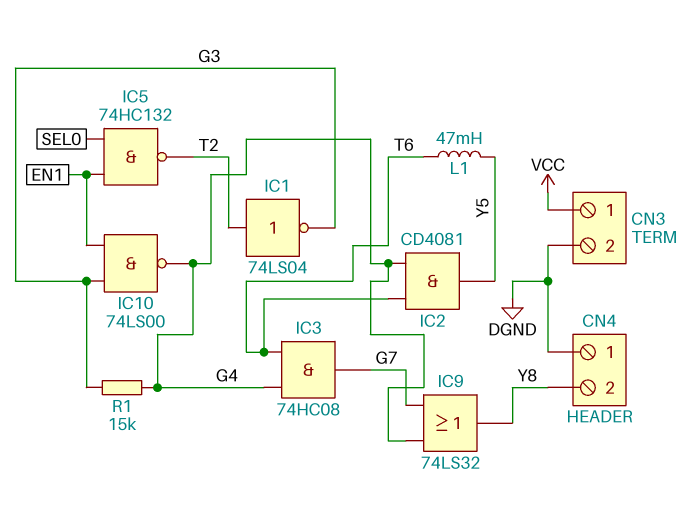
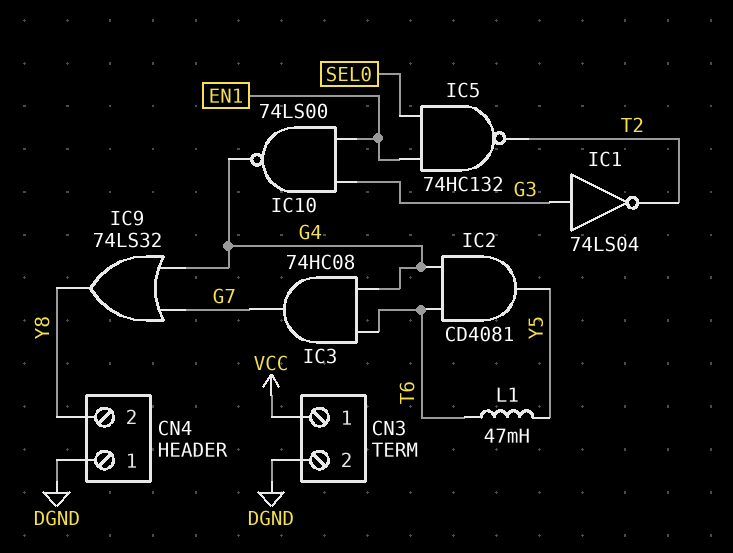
IC1: NOT 74LS04 (in T2, out G3) -> NOT 74LS04 (in G3, out T2)
R1: 15k (G3, G4) -> none

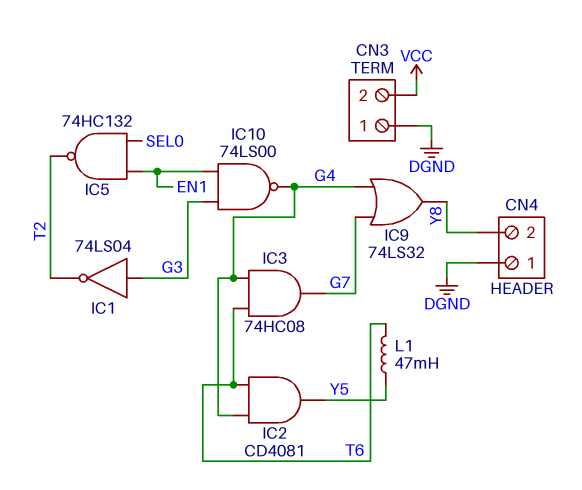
CN3 pin 1: VCC -> DGND
CN3 pin 2: DGND -> VCC

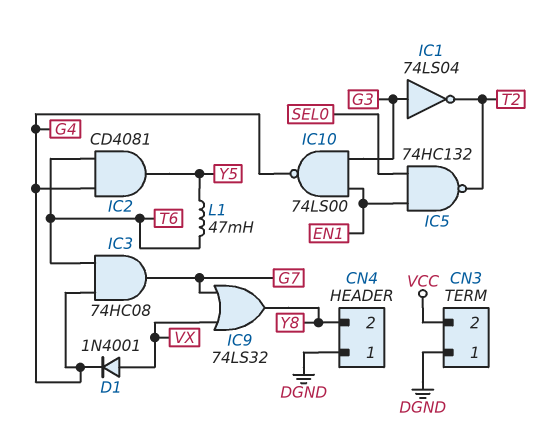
D1: none -> diode 1N4001 (A VX, K G4)
IC9: OR 74LS32 (in G4, in G7, out Y8) -> OR 74LS32 (in G7, in VX, out Y8)

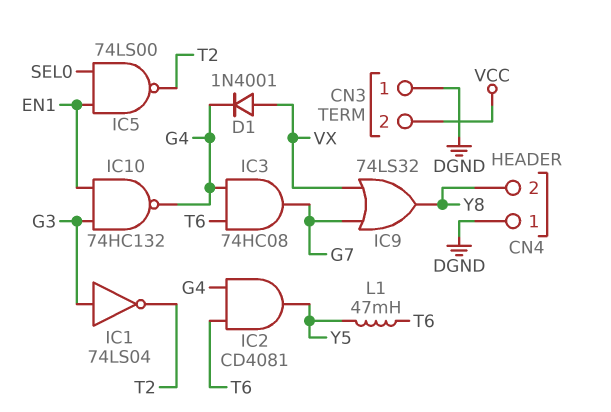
IC5: NAND 74HC132 (in EN1, in SEL0, out T2) -> NAND 74LS00 (in EN1, in SEL0, out T2)
IC10: NAND 74LS00 (in EN1, in G3, out G4) -> NAND 74HC132 (in EN1, in G3, out G4)

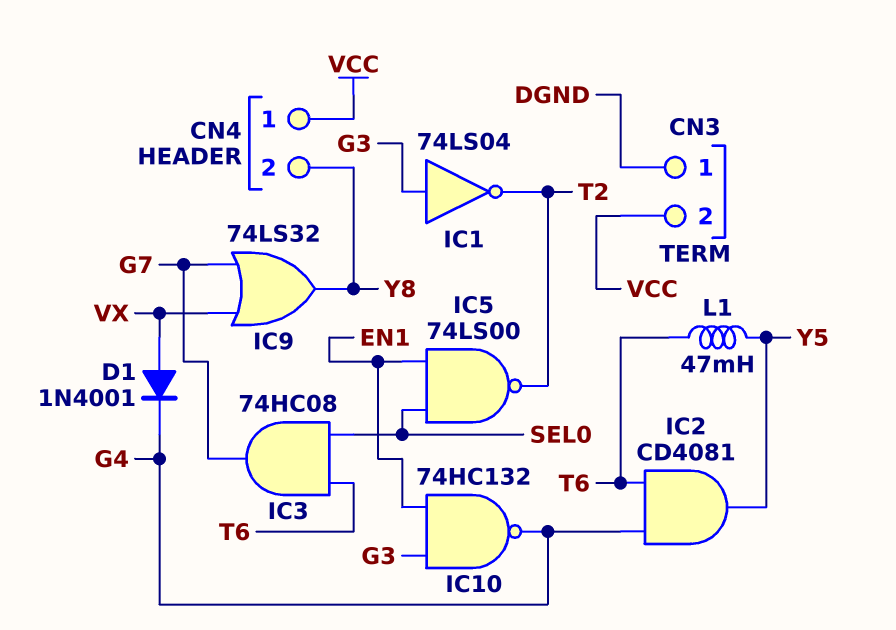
CN4 pin 1: DGND -> VCC
IC3: AND 74HC08 (in G4, in T6, out G7) -> AND 74HC08 (in SEL0, in T6, out G7)

